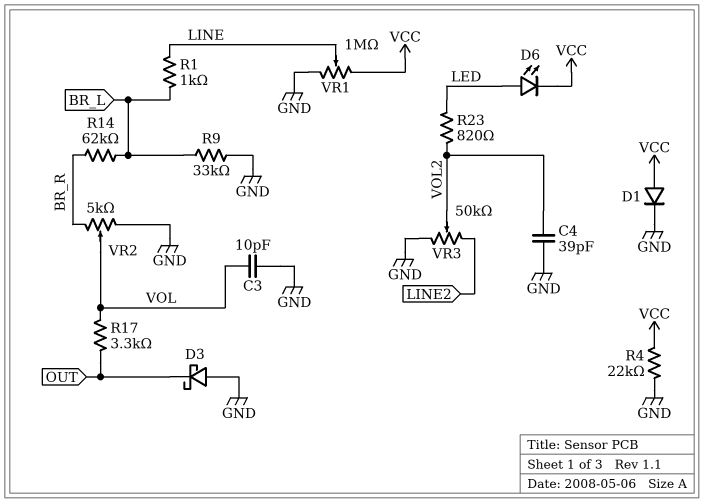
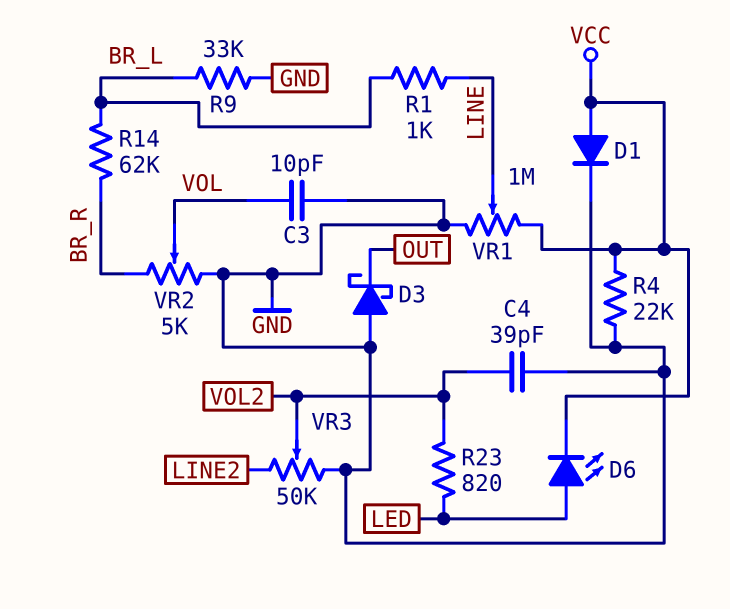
R17: 3.3k (OUT, VOL) -> none

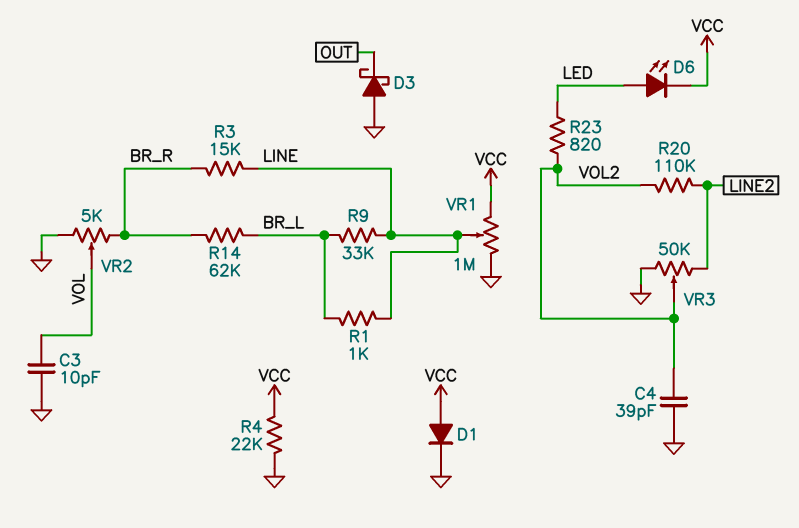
R3: none -> 15k (BR_R, LINE)
R9: 33k (BR_L, GND) -> 33k (BR_L, LINE)
R20: none -> 110k (LINE2, VOL2)

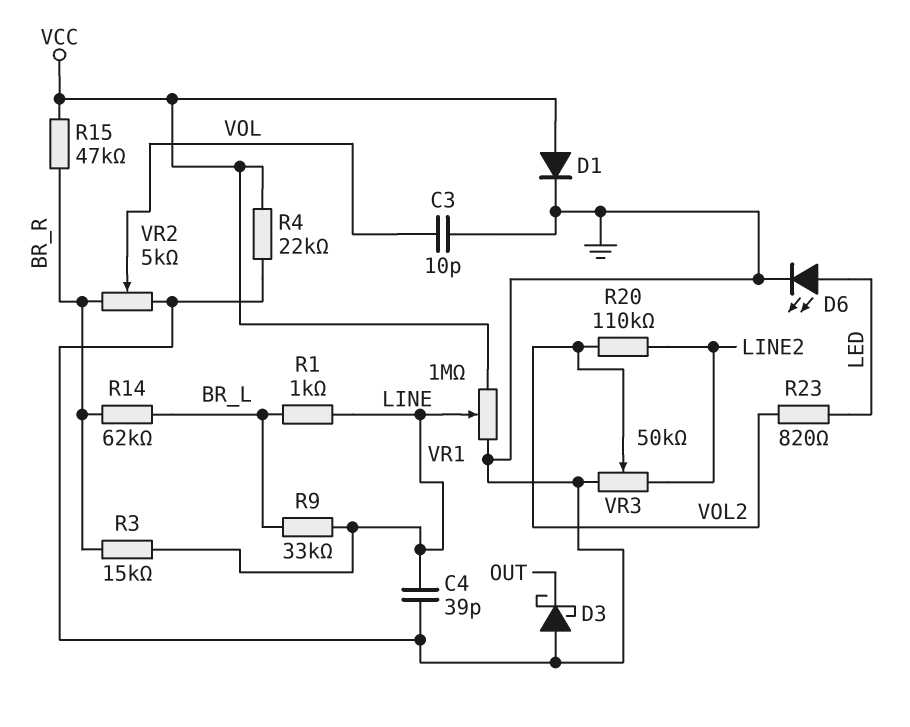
C4: 39pF (GND, VOL2) -> 39pF (GND, LINE)
D6: LED (A LED, K VCC) -> LED (A LED, K GND)
R15: none -> 47k (BR_R, VCC)

